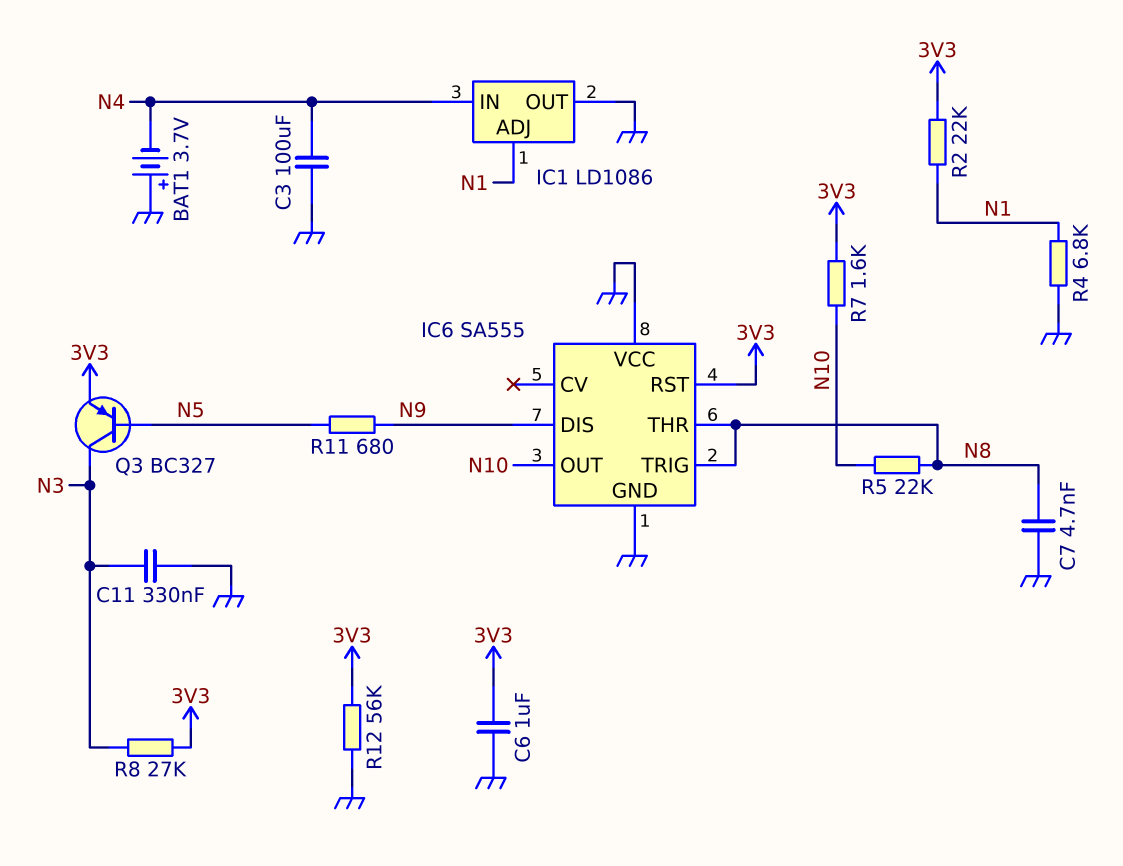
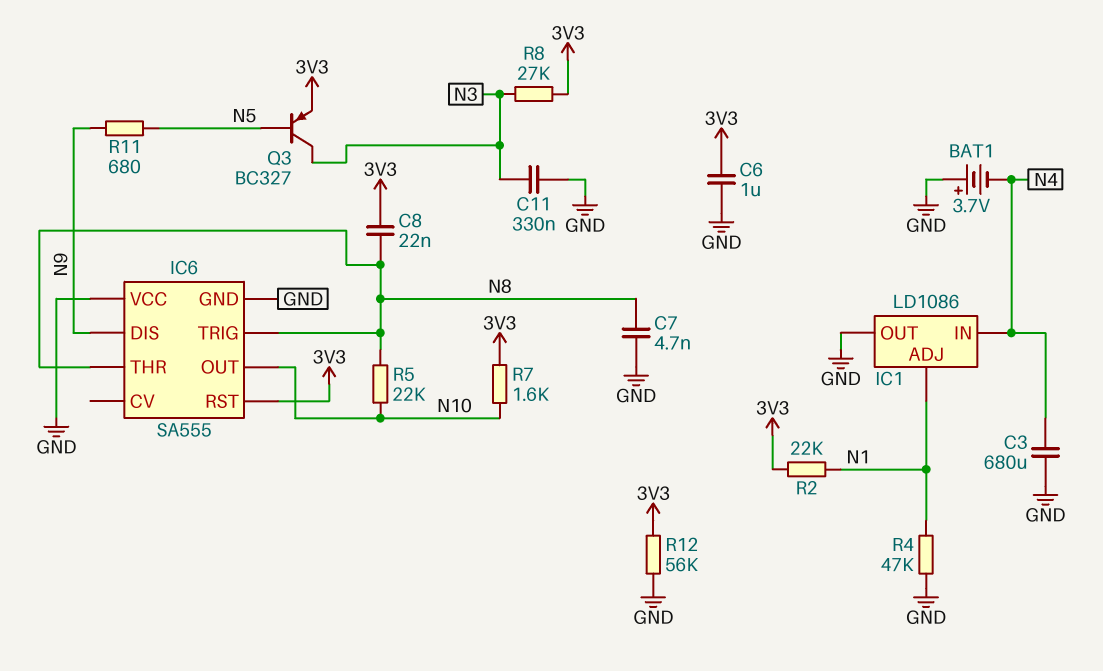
C3: 100uF (GND, N4) -> 680uF (GND, N4)
C8: none -> 22nF (3V3, N8)
R4: 6.8k (GND, N1) -> 47k (GND, N1)

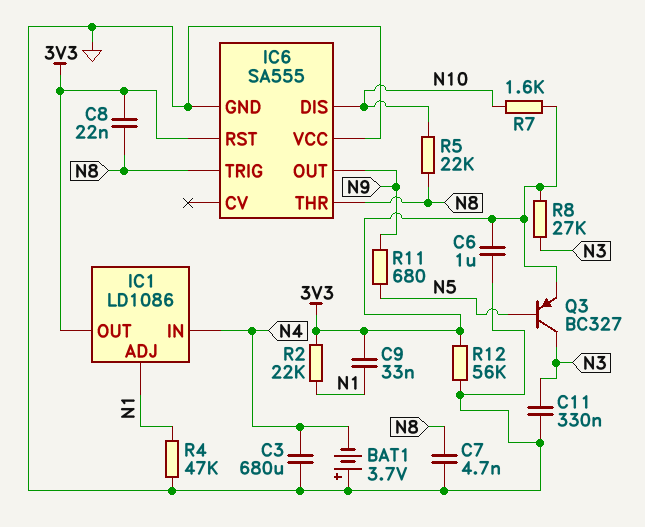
C9: none -> 33nF (3V3, N1)
IC1 pin OUT: GND -> 3V3
IC6 pin DIS: N9 -> N10
IC6 pin OUT: N10 -> N9

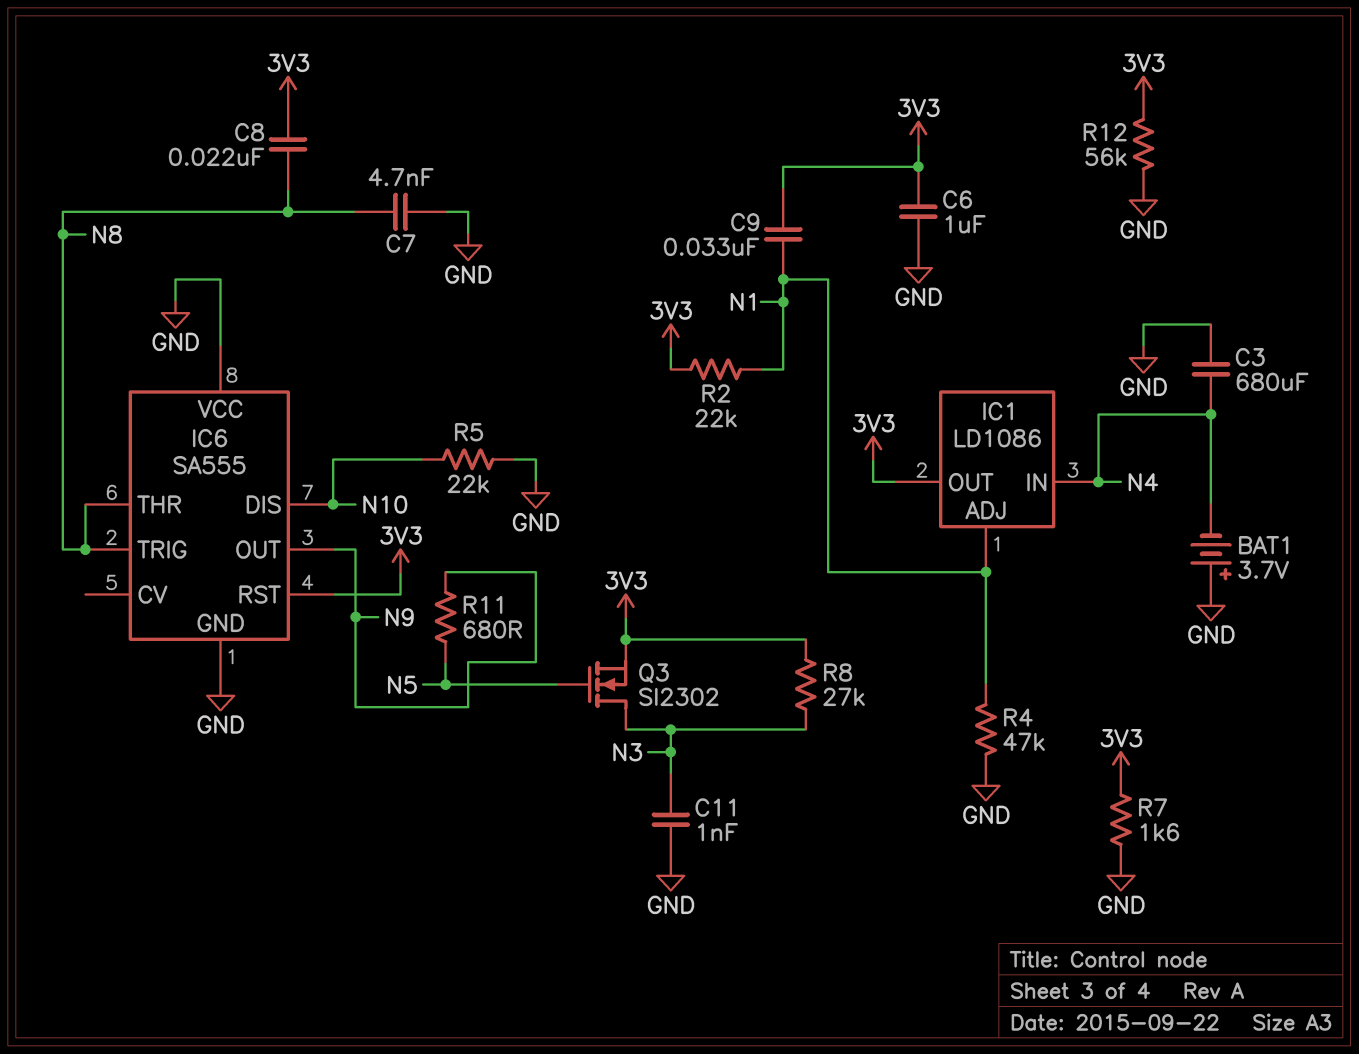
C11: 330nF (GND, N3) -> 1nF (GND, N3)
Q3: PNP BC327 (B N5, C N3, E 3V3) -> NMOS SI2302 (G N5, D N3, S 3V3)
R5: 22k (N8, N10) -> 22k (GND, N10)
R7: 1.6k (3V3, N10) -> 1.6k (3V3, GND)

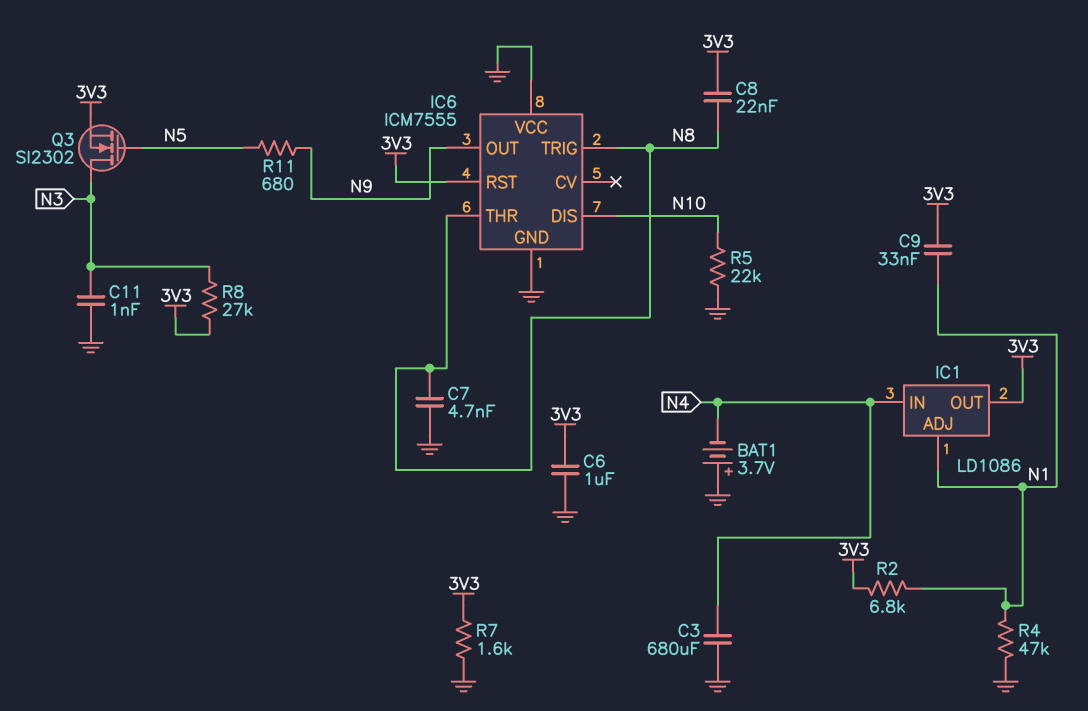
IC6: SA555 -> ICM7555
R2: 22k (3V3, N1) -> 6.8k (3V3, N1)
R12: 56k (3V3, GND) -> none

